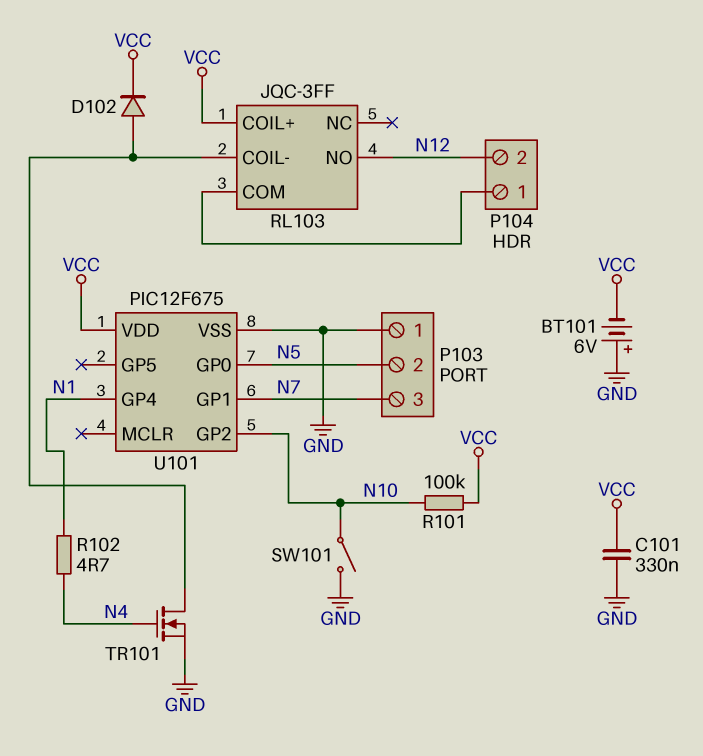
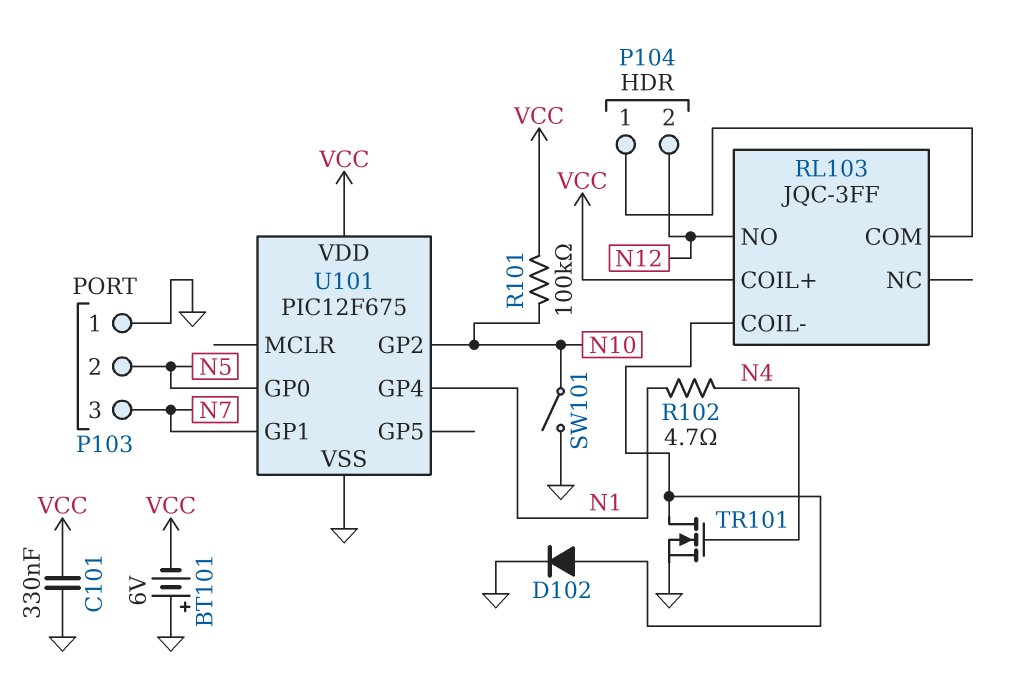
D102: diode (A RL103/COIL-, K VCC) -> diode (A RL103/COIL-, K GND)

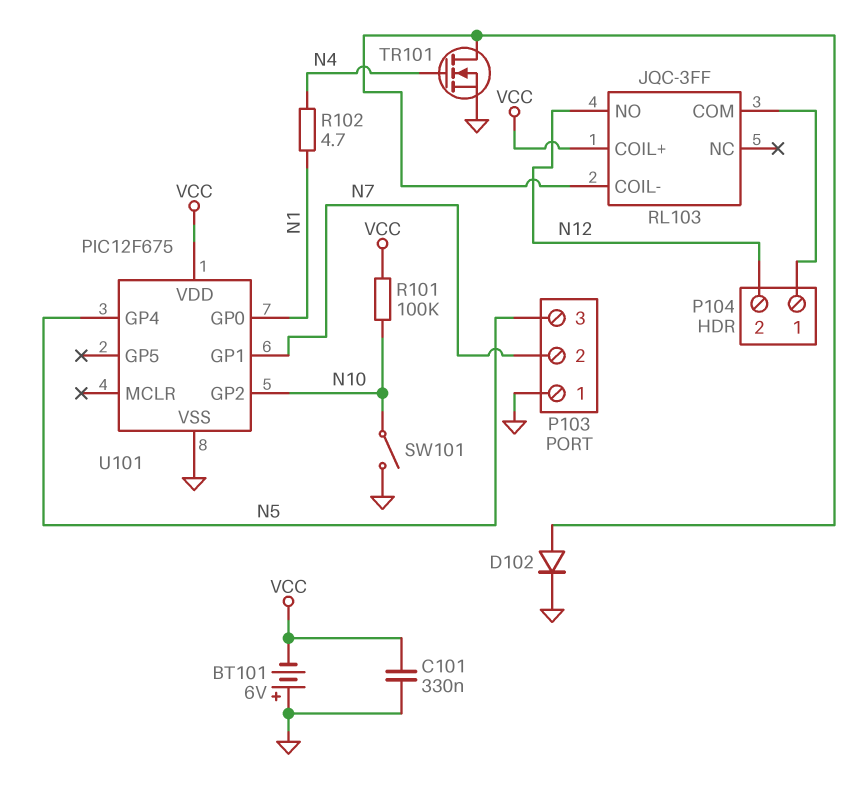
P103 pin 2: N5 -> N7
P103 pin 3: N7 -> N5
U101 pin GP0: N5 -> N1
U101 pin GP4: N1 -> N5

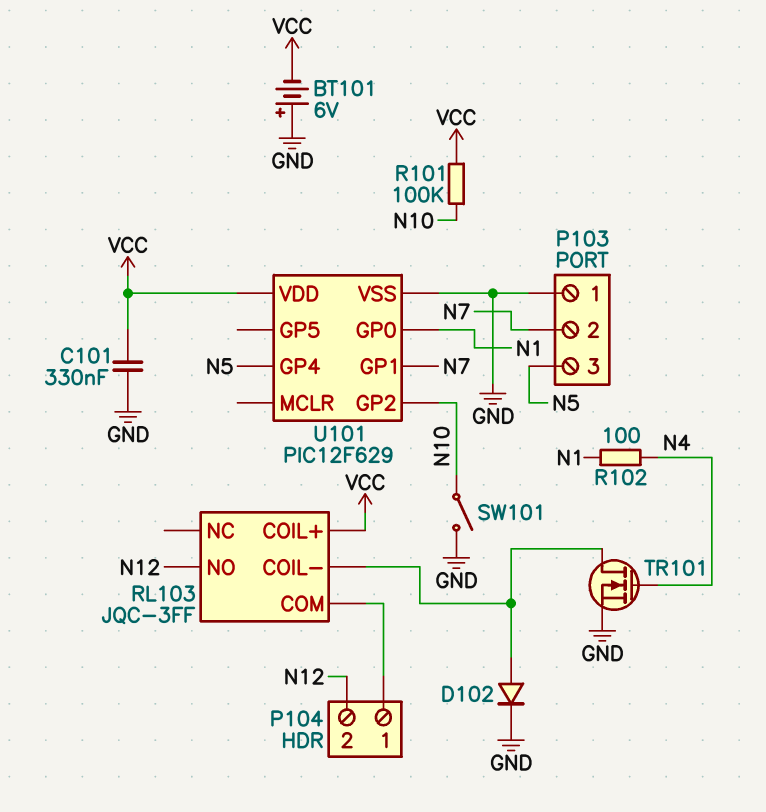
R102: 4.7 (N1, N4) -> 100 (N1, N4)
U101: PIC12F675 -> PIC12F629

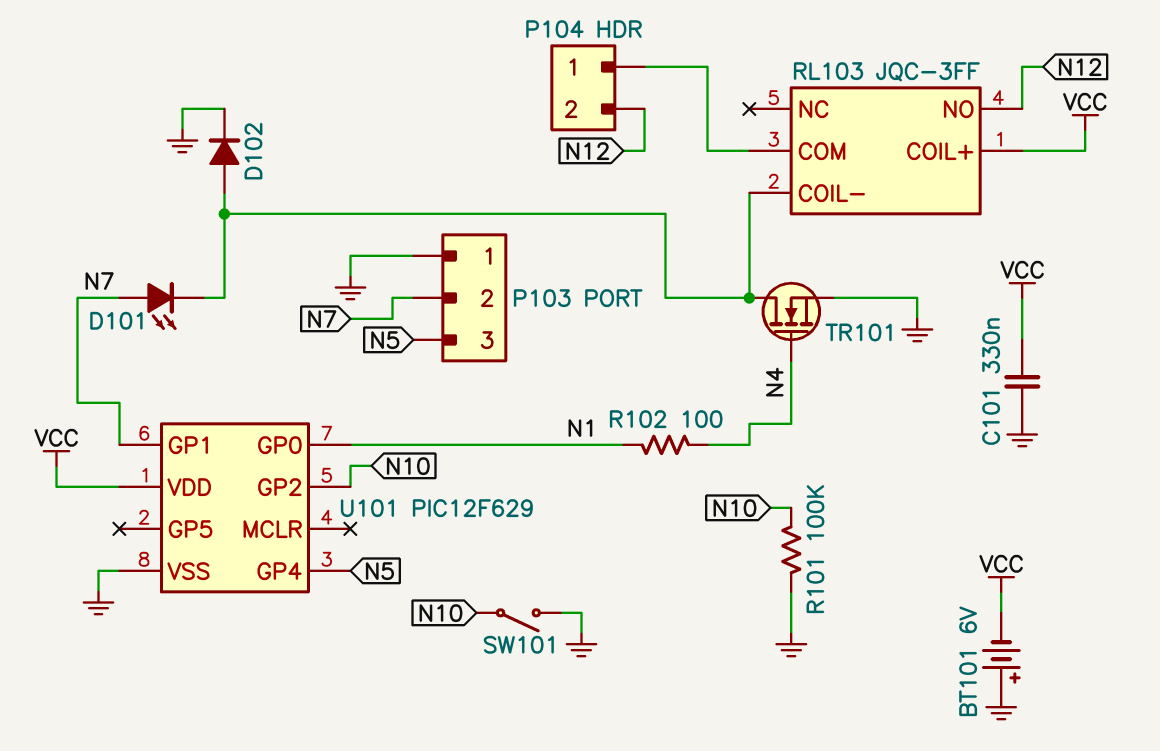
D101: none -> LED (A N7, K RL103/COIL-)
R101: 100k (N10, VCC) -> 100k (GND, N10)

